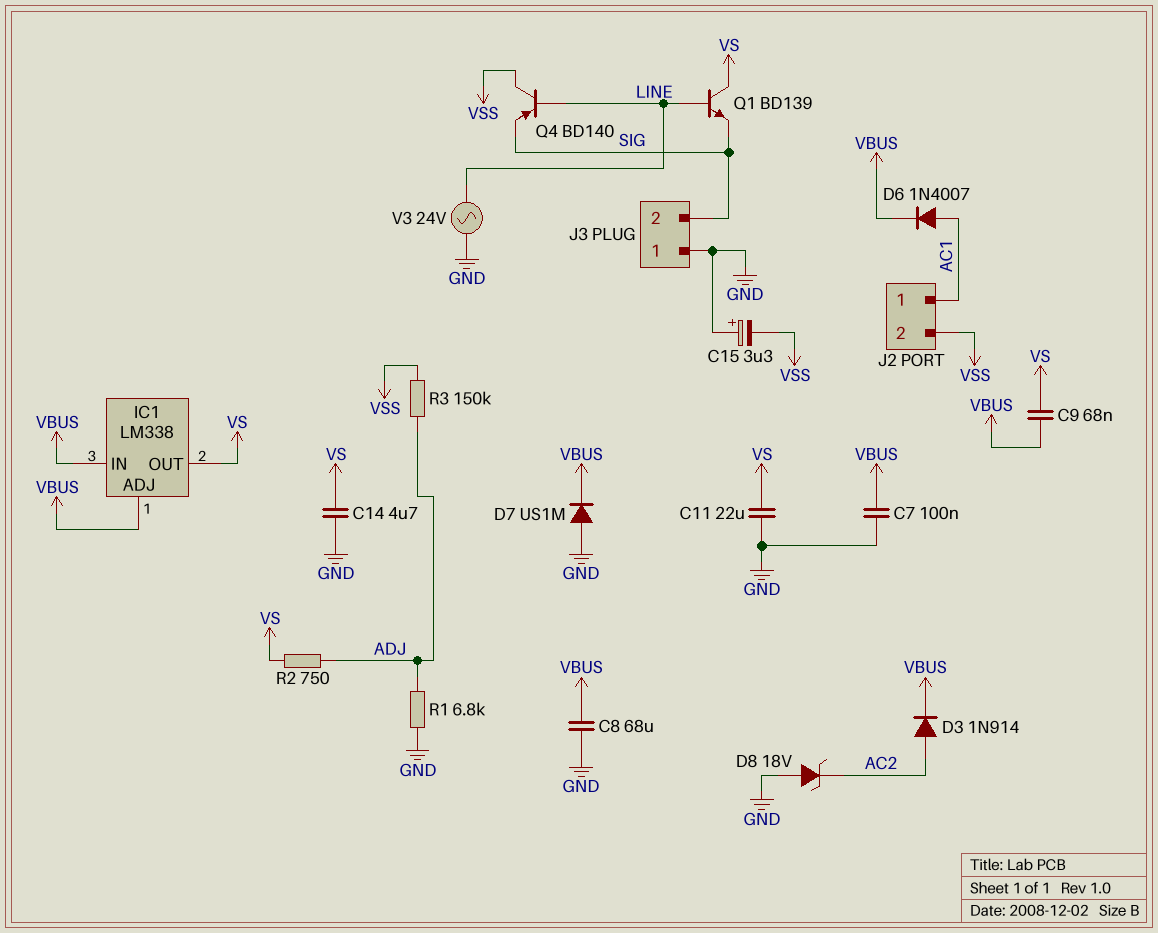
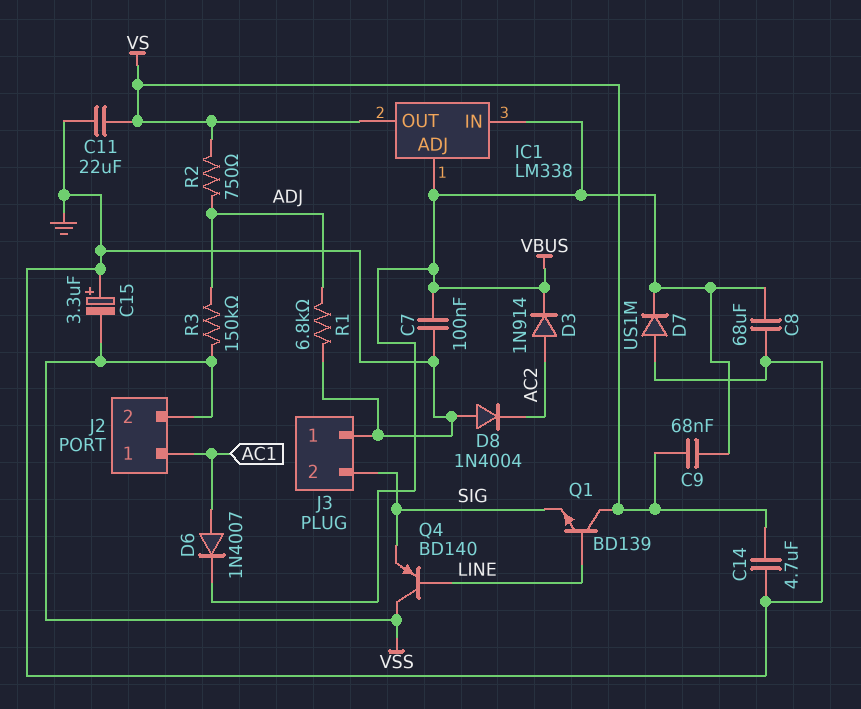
D8: zener 18V (A GND, K AC2) -> diode 1N4004 (A GND, K AC2)
V3: AC 24V (GND, LINE) -> none

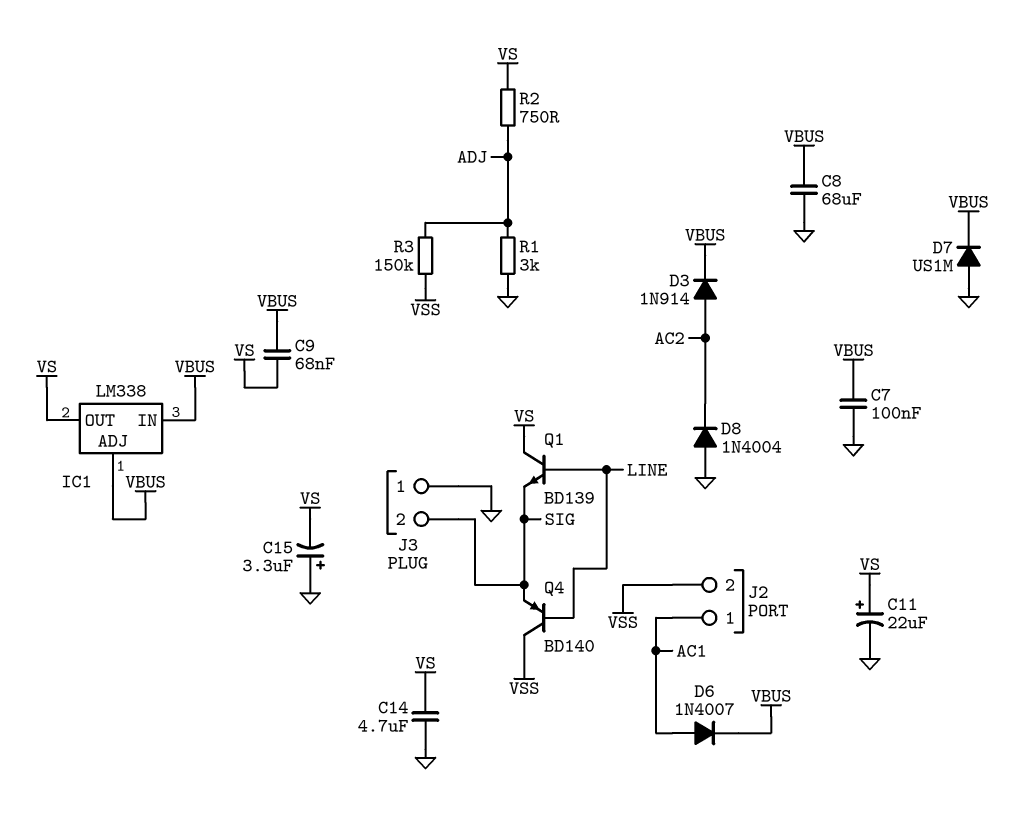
C11: 22uF (GND, VS) -> 22uF (plus VS, minus GND)
C15: 3.3uF (plus GND, minus VSS) -> 3.3uF (plus GND, minus VS)
R1: 6.8k (ADJ, GND) -> 3k (ADJ, GND)

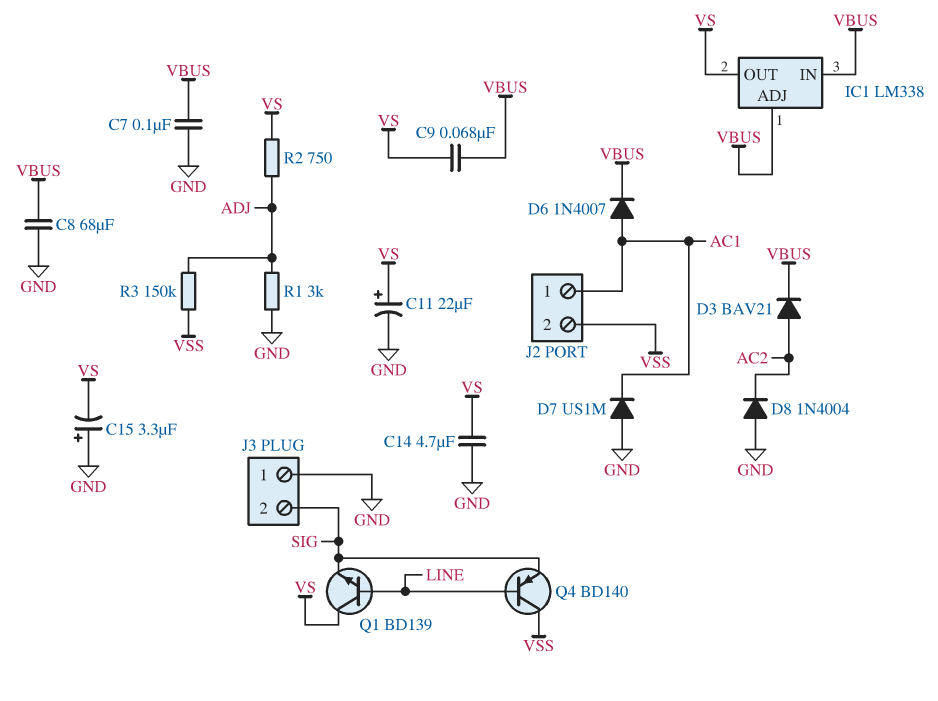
D3: diode 1N914 (A AC2, K VBUS) -> diode BAV21 (A AC2, K VBUS)
D7: diode US1M (A GND, K VBUS) -> diode US1M (A GND, K AC1)

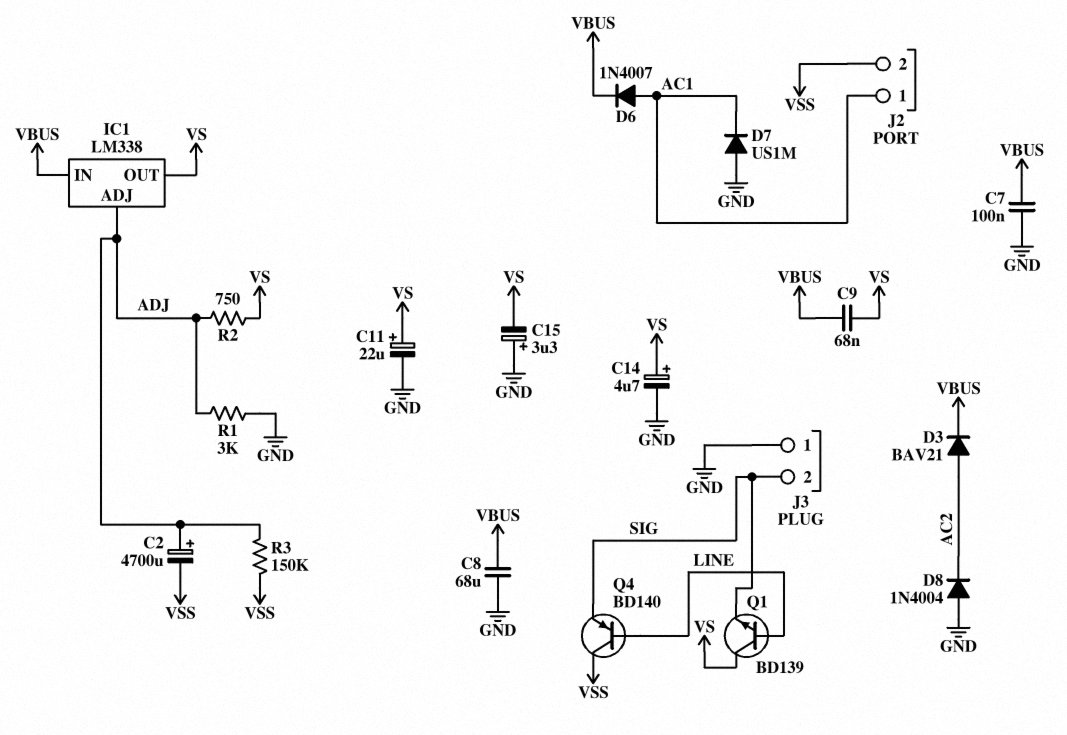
C2: none -> 4700uF (plus ADJ, minus VSS)
C14: 4.7uF (GND, VS) -> 4.7uF (plus VS, minus GND)
IC1 pin ADJ: VBUS -> ADJ

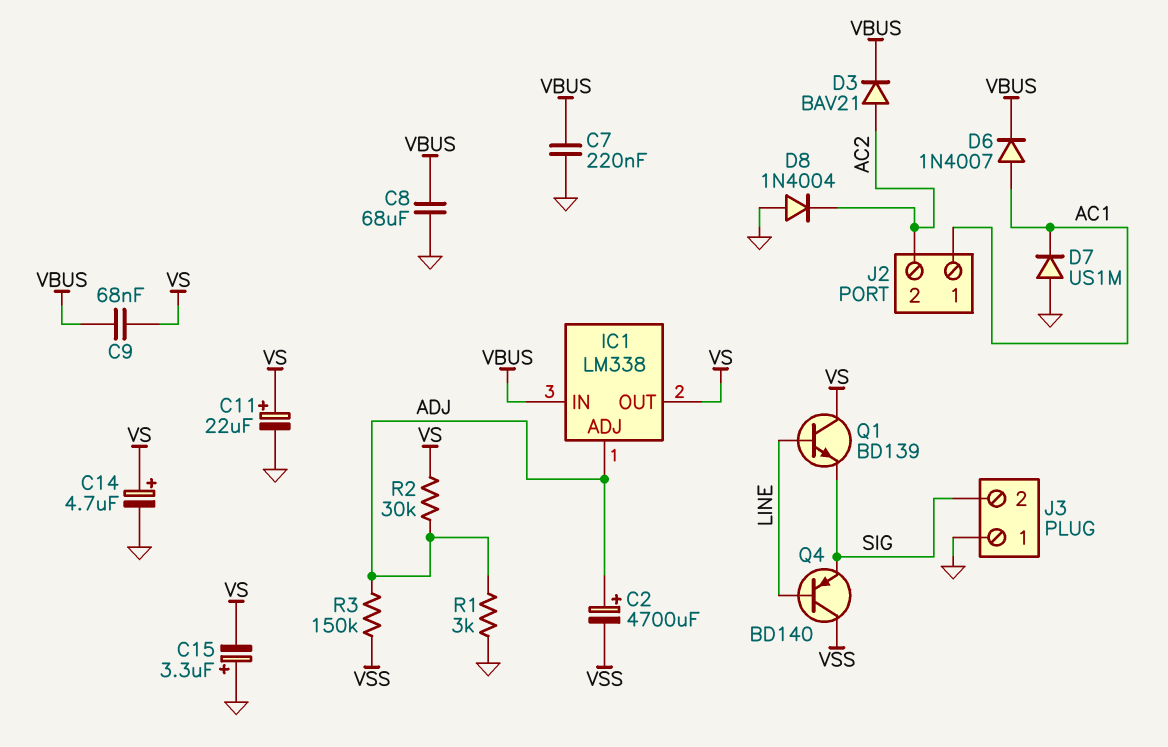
C7: 100nF (GND, VBUS) -> 220nF (GND, VBUS)
J2 pin 2: VSS -> AC2
R2: 750 (ADJ, VS) -> 30k (ADJ, VS)

